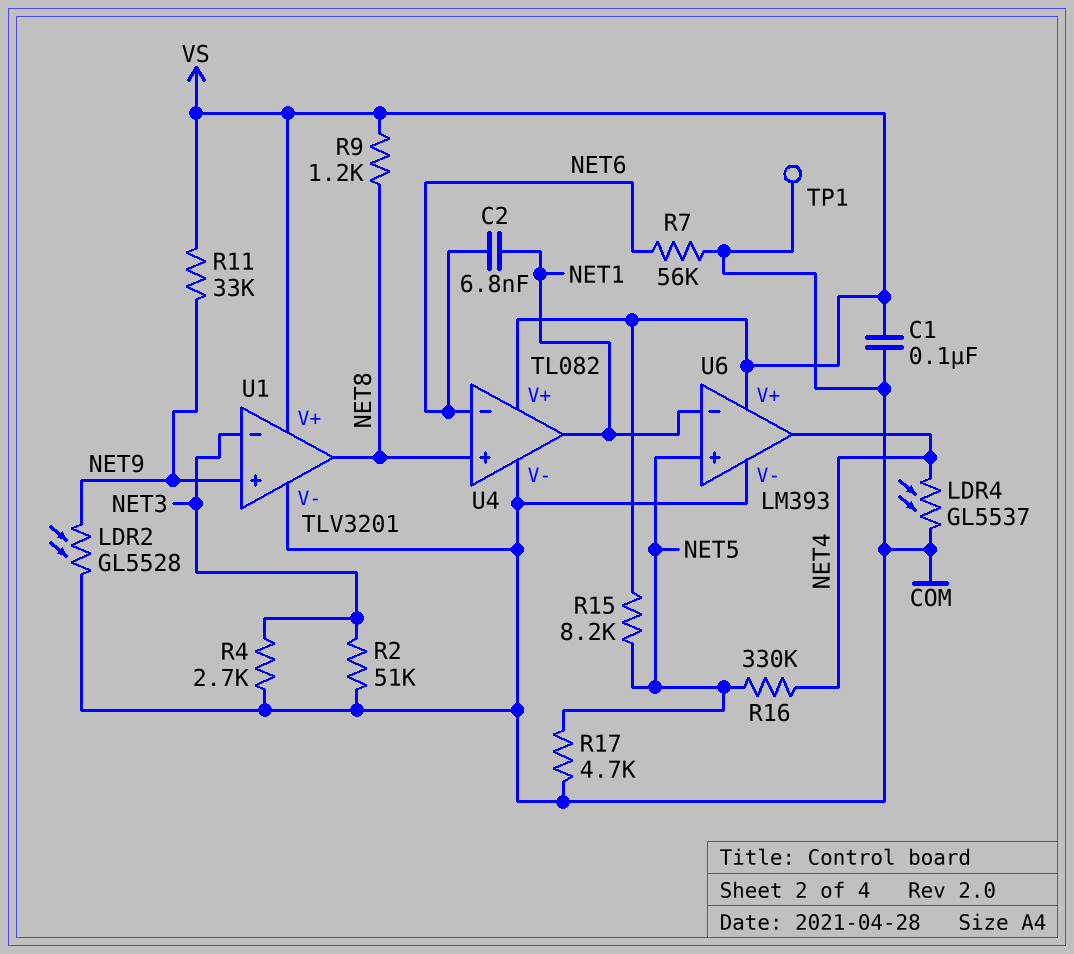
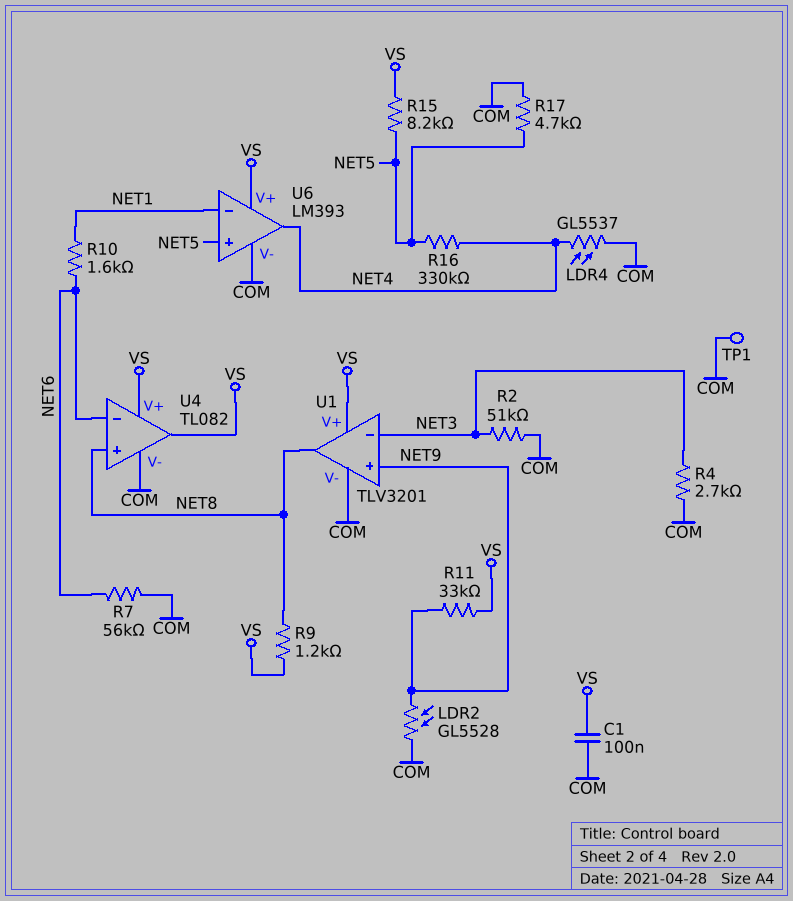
C2: 6.8nF (NET1, NET6) -> none
R10: none -> 1.6k (NET1, NET6)
U4 pin out: NET1 -> VS

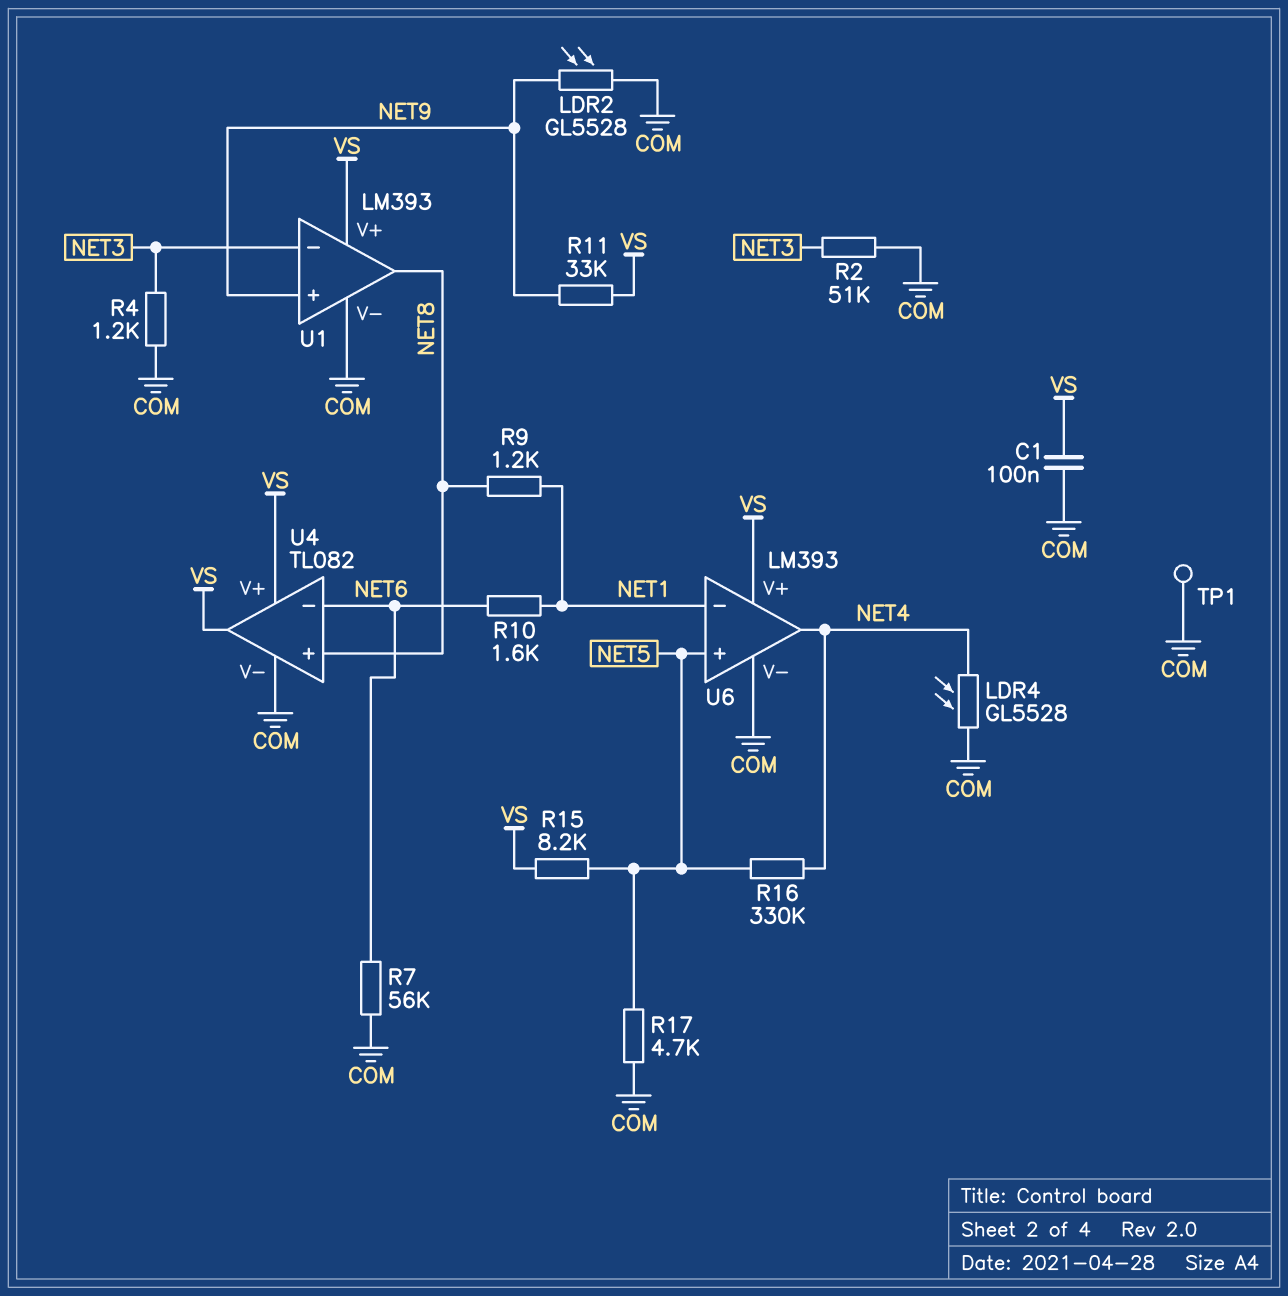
LDR4: GL5537 (COM, NET4) -> GL5528 (COM, NET4)
R4: 2.7k (COM, NET3) -> 1.2k (COM, NET3)
R9: 1.2k (NET8, VS) -> 1.2k (NET1, NET8)
U1: TLV3201 -> LM393

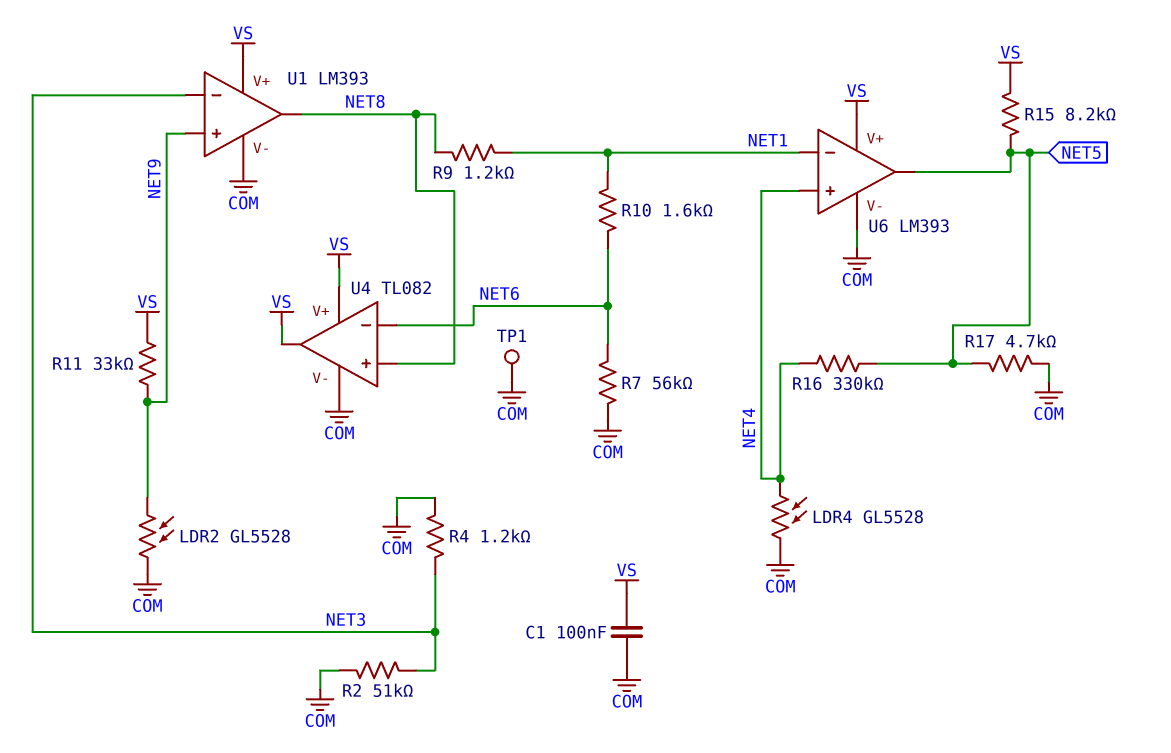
U6 pin in+: NET5 -> NET4
U6 pin out: NET4 -> NET5

